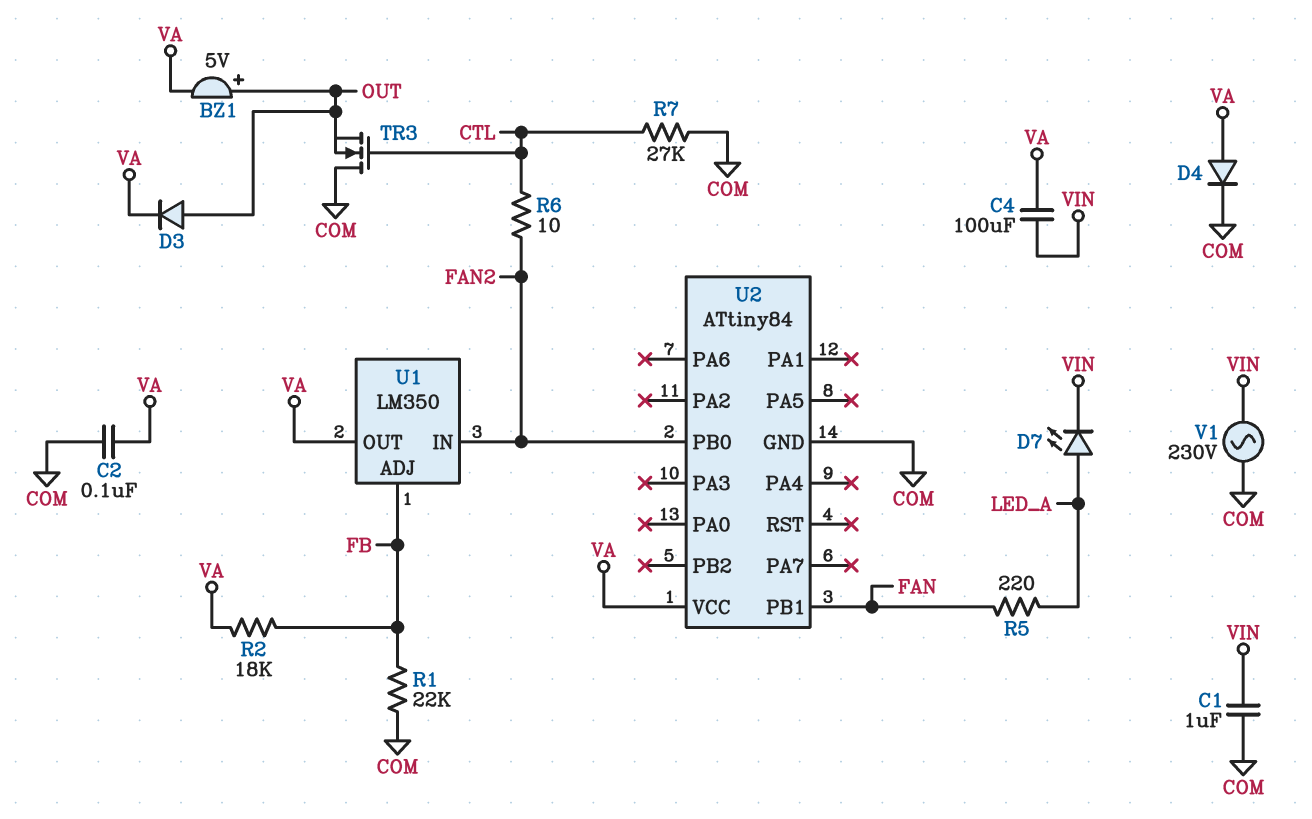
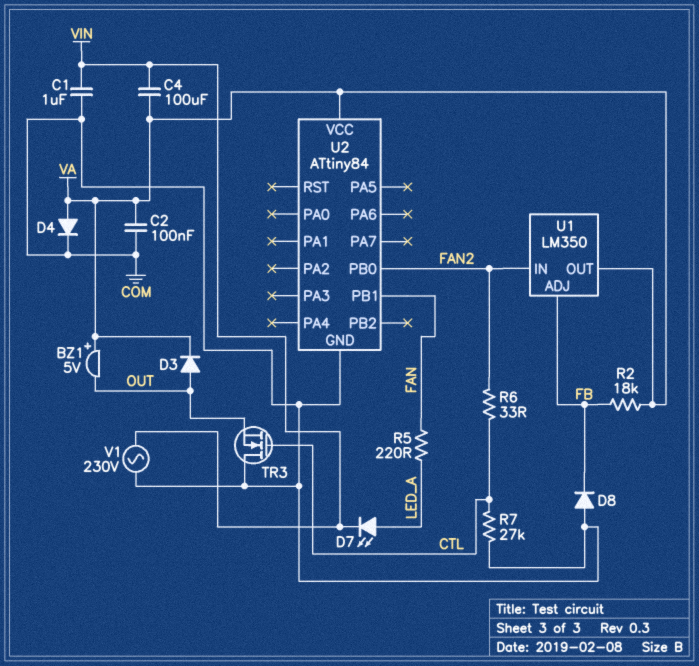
BZ1: buzzer 5V (plus OUT, minus VA) -> buzzer 5V (plus VA, minus OUT)
D8: none -> diode (A COM, K FB)
R1: 22k (COM, FB) -> none
R6: 10 (CTL, FAN2) -> 33 (CTL, FAN2)

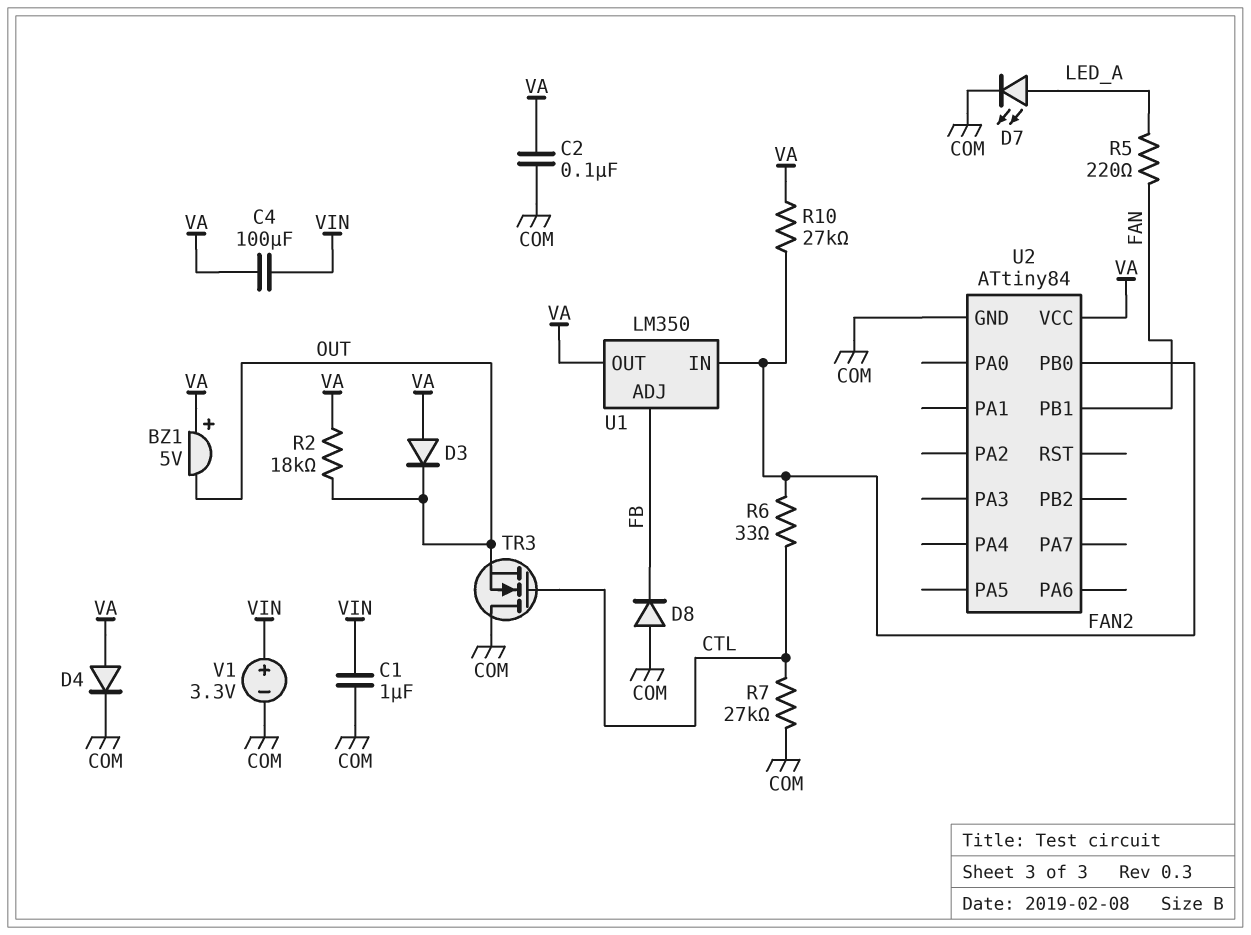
D3: diode (A OUT, K VA) -> diode (A VA, K OUT)
D7: LED (A LED_A, K VIN) -> LED (A LED_A, K COM)
R2: 18k (FB, VA) -> 18k (OUT, VA)
R10: none -> 27k (FAN2, VA)
V1: AC 230V (COM, VIN) -> 3.3V (plus VIN, minus COM)

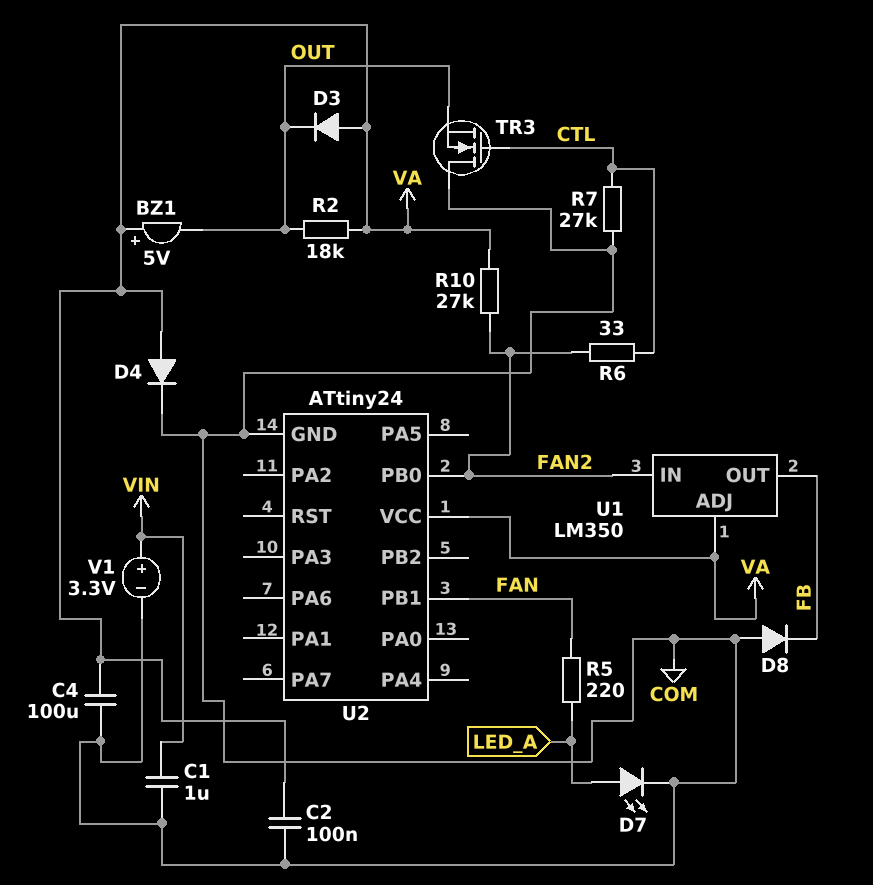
C4: 100uF (VA, VIN) -> 100uF (COM, VA)
U1 pin ADJ: FB -> VA
U1 pin OUT: VA -> FB
U2: ATtiny84 -> ATtiny24

